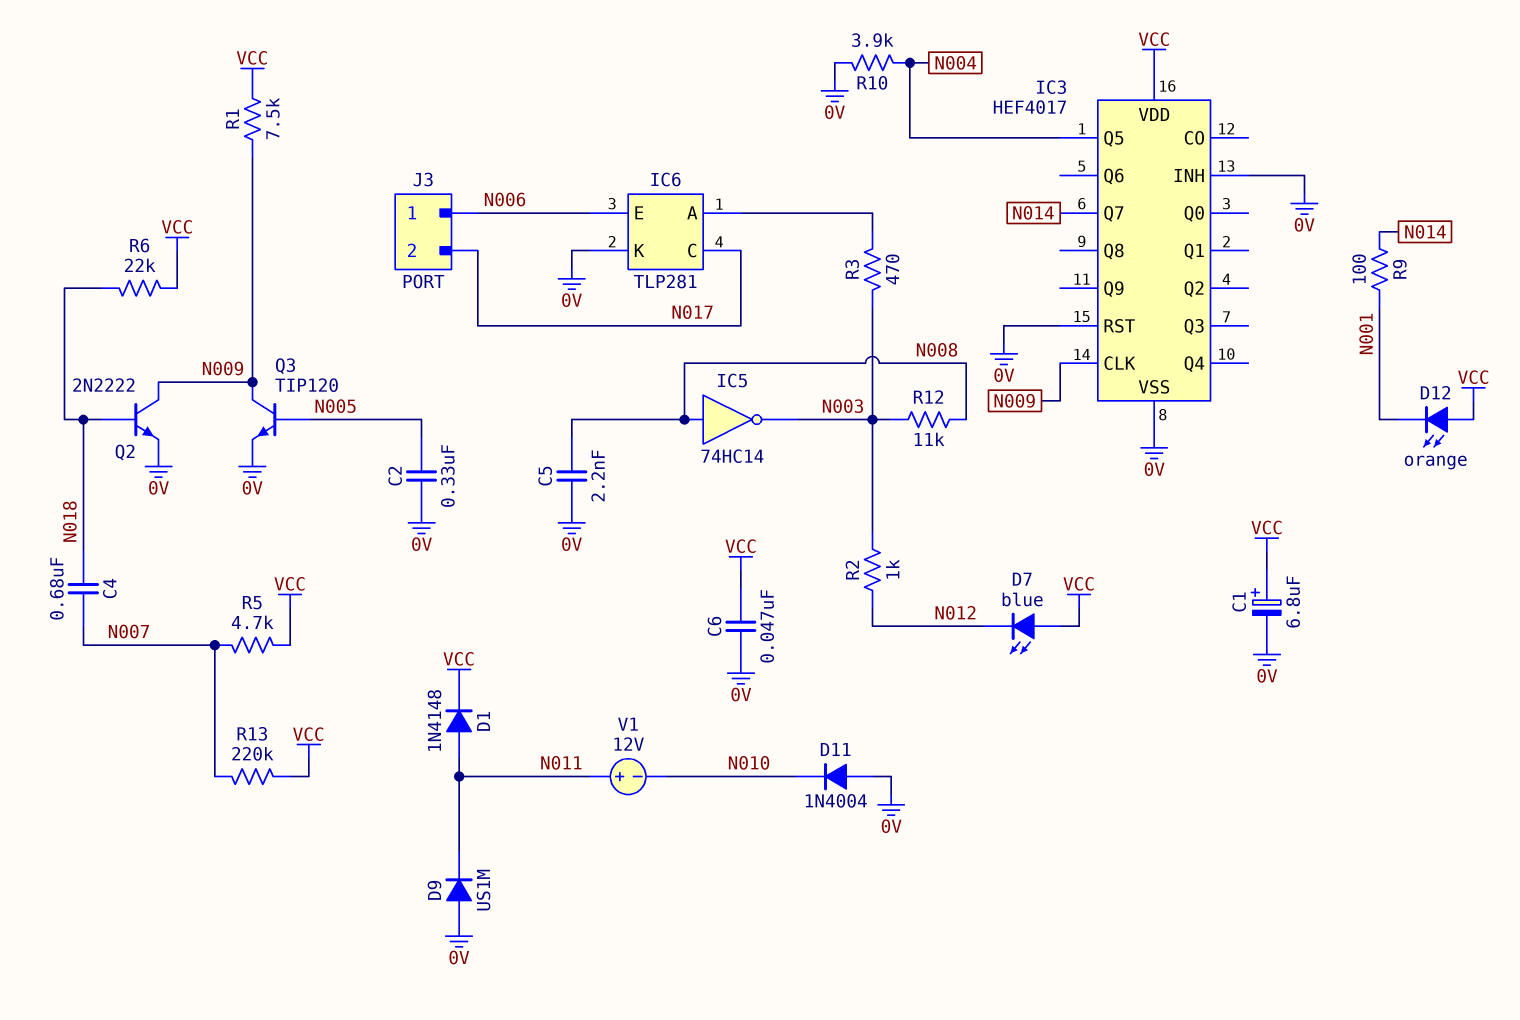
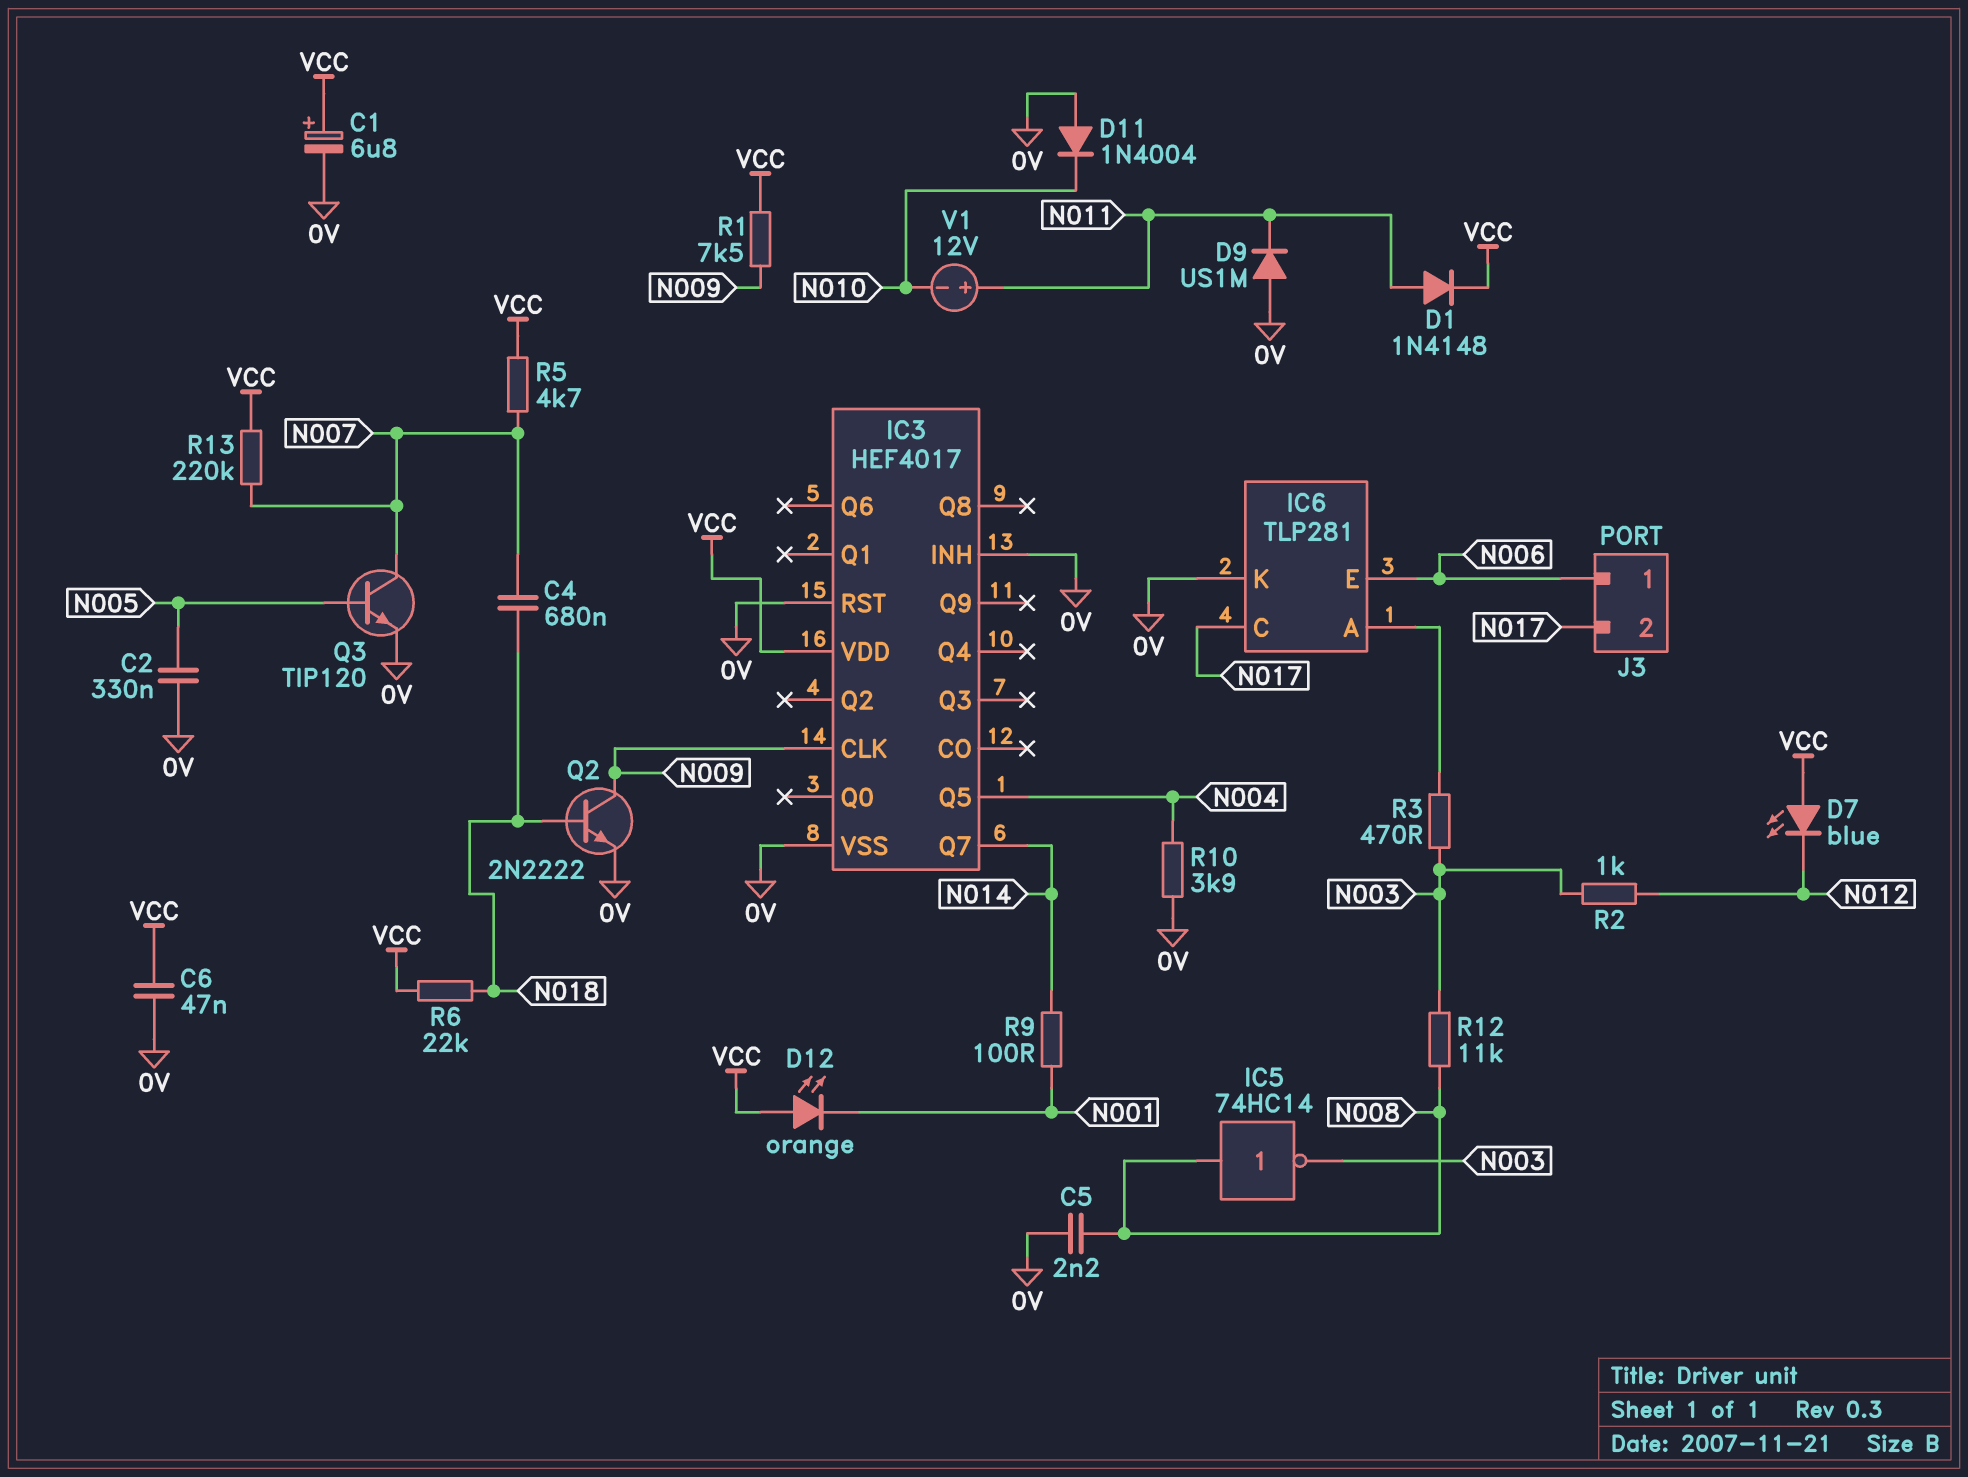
Q3: NPN TIP120 (B N005, C N009, E 0V) -> NPN TIP120 (B N005, C N007, E 0V)

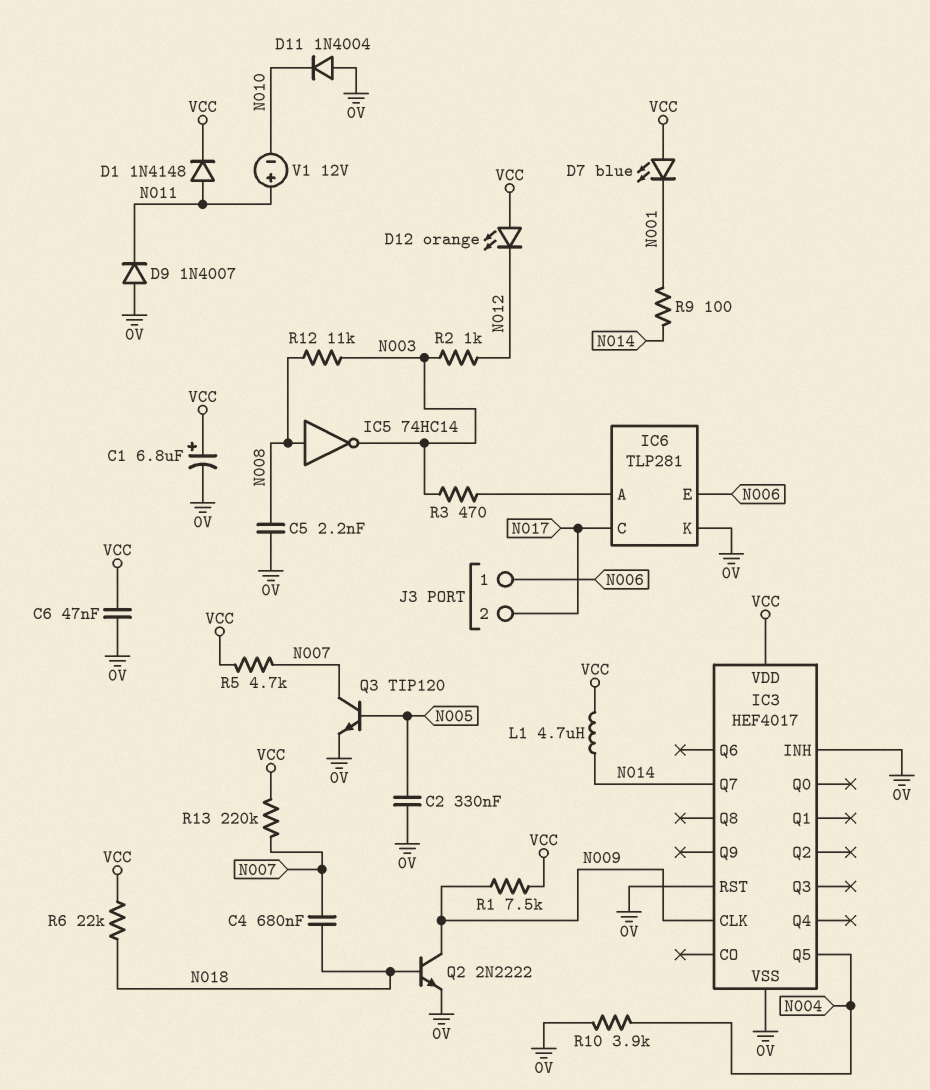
D7: LED blue (A VCC, K N012) -> LED blue (A VCC, K N001)
D9: diode US1M (A 0V, K N011) -> diode 1N4007 (A 0V, K N011)
D12: LED orange (A VCC, K N001) -> LED orange (A VCC, K N012)
L1: none -> 4.7uH (N014, VCC)

